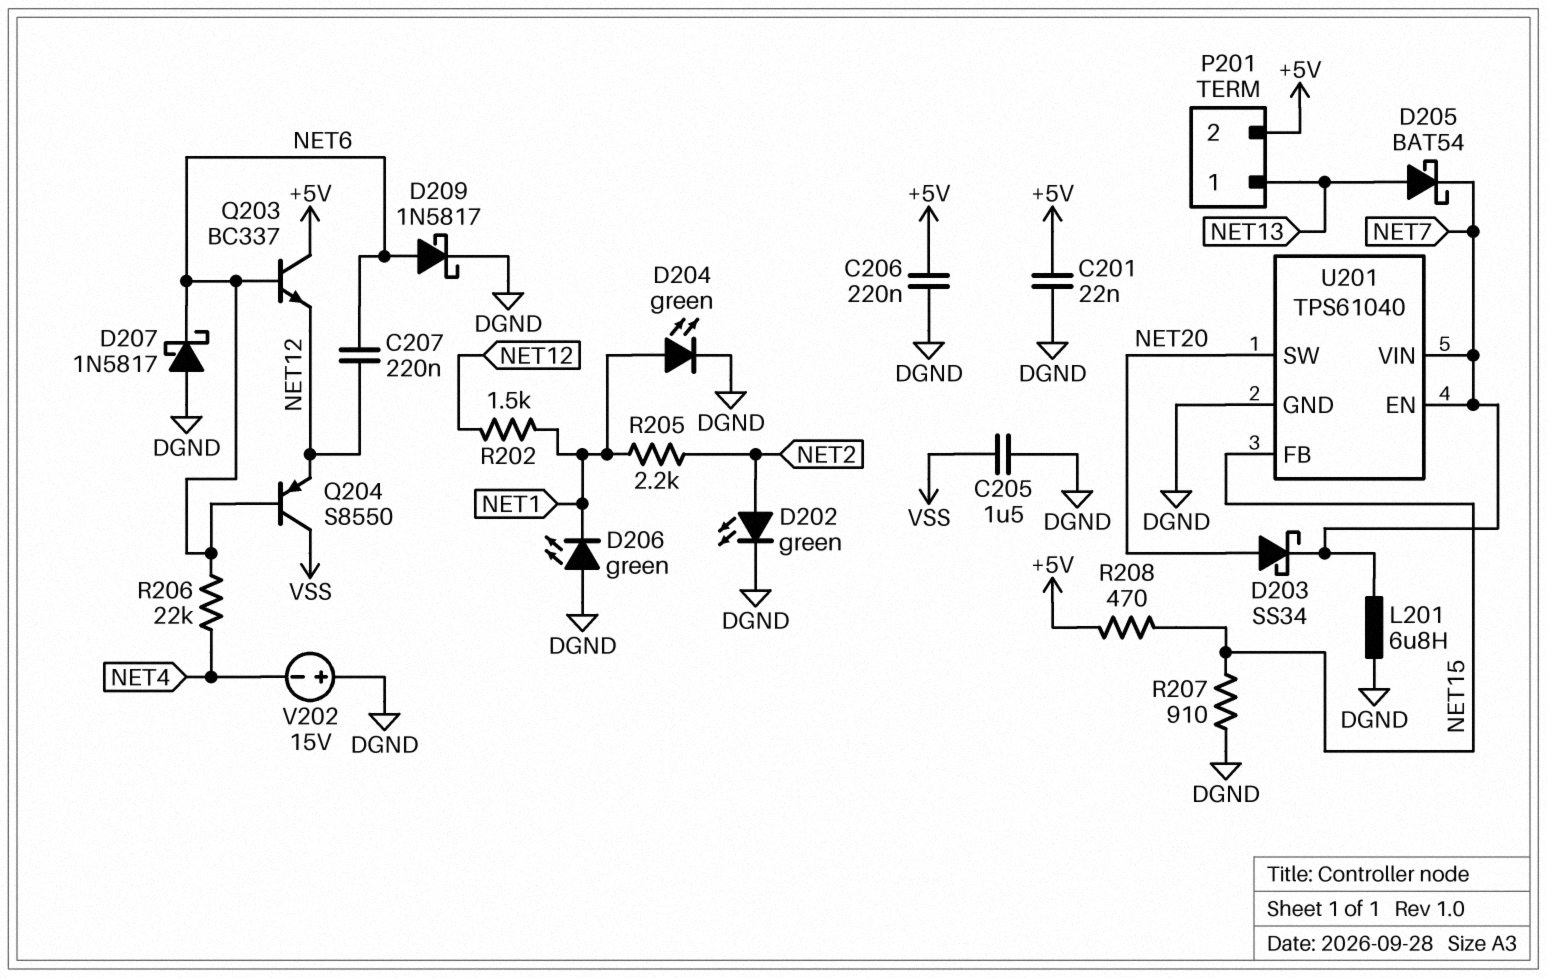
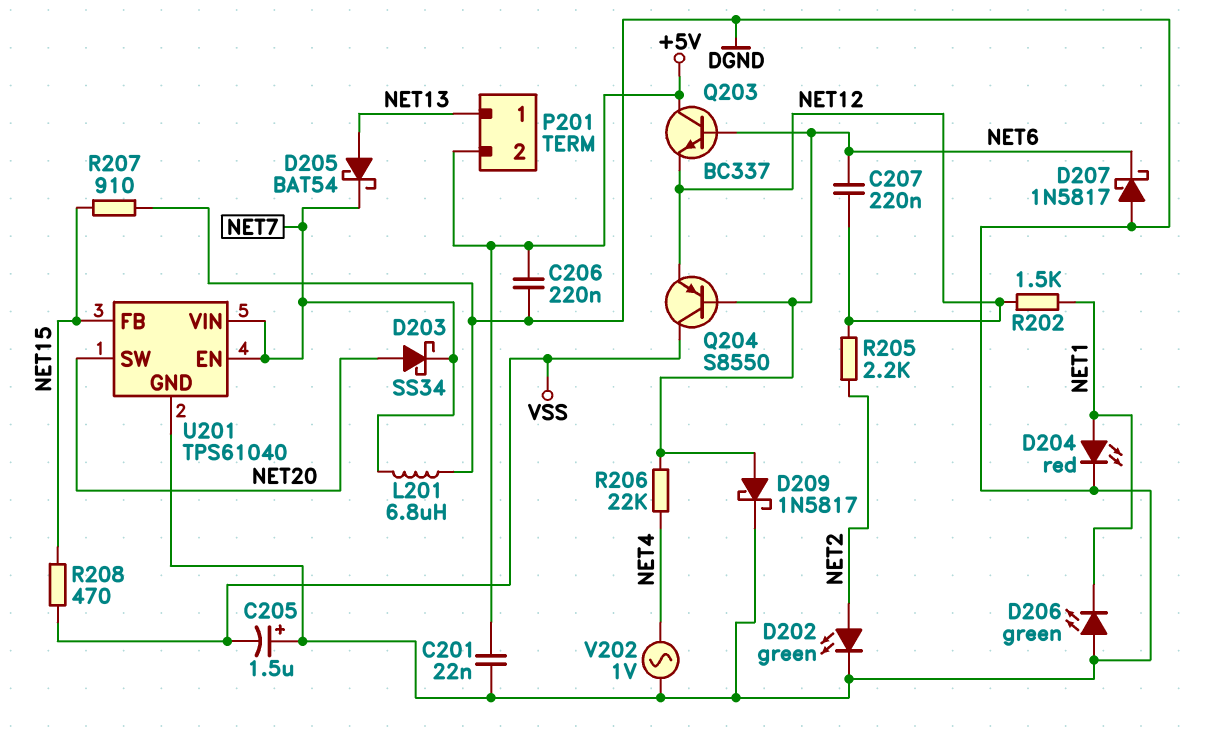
C205: 1.5uF (DGND, VSS) -> 1.5uF (plus DGND, minus VSS)
D204: LED green (A NET1, K DGND) -> LED red (A NET1, K DGND)
R205: 2.2k (NET1, NET2) -> 2.2k (NET2, NET12)
R208: 470 (+5V, NET15) -> 470 (NET15, VSS)
V202: 15V (plus DGND, minus NET4) -> AC 1V (DGND, NET4)

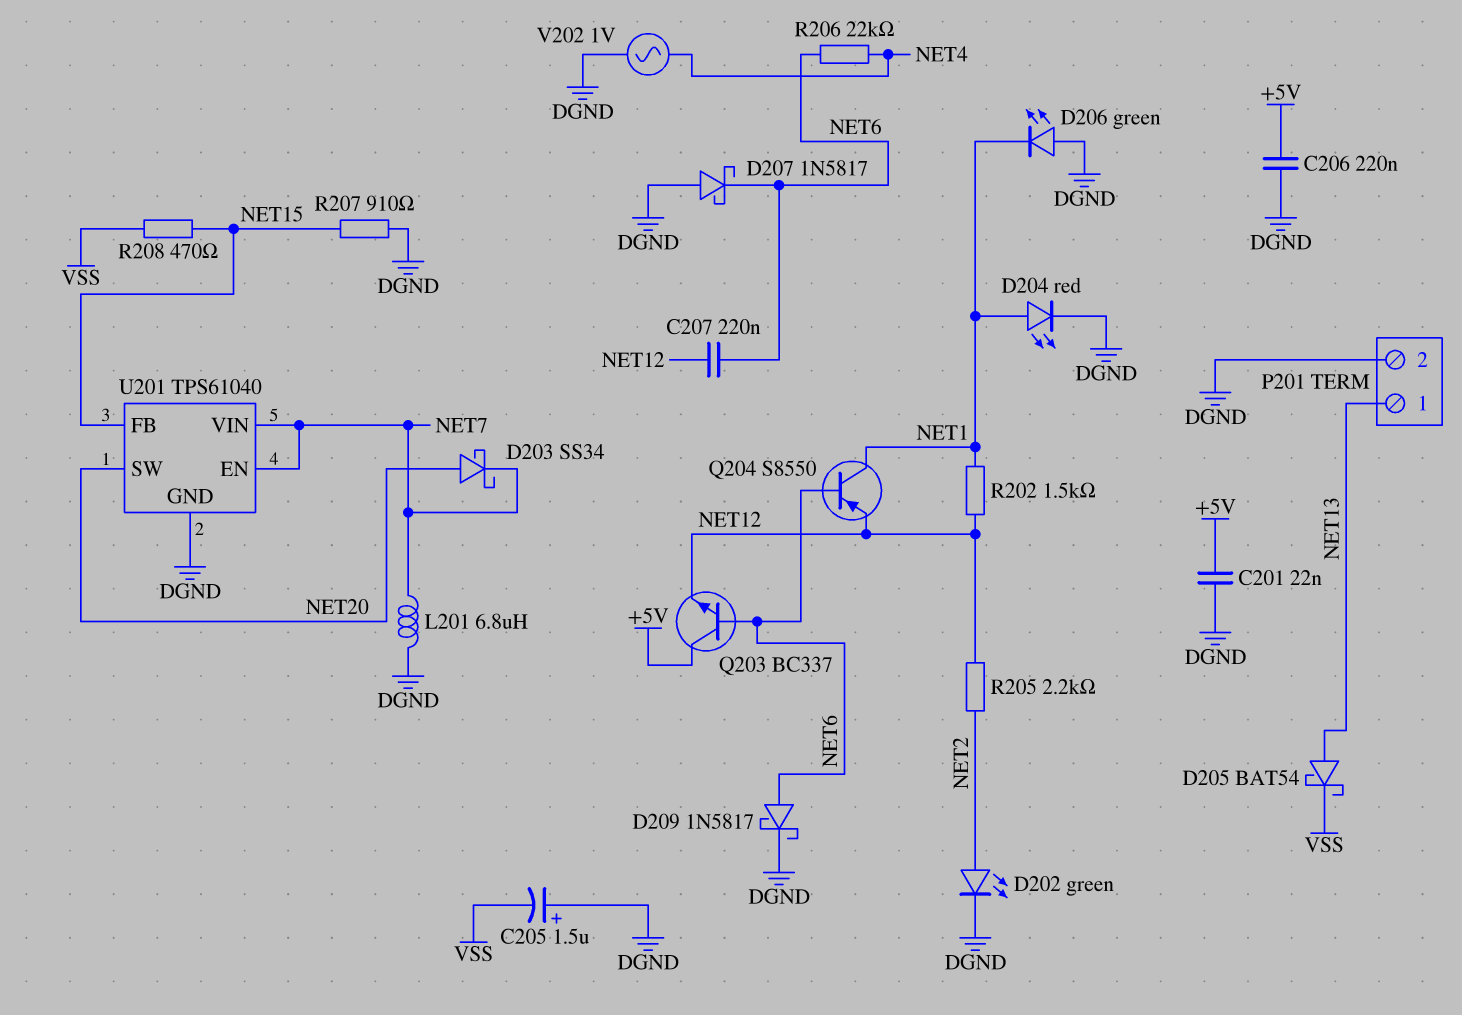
D205: schottky BAT54 (A NET13, K NET7) -> schottky BAT54 (A NET13, K VSS)
P201 pin 2: +5V -> DGND
Q204: PNP S8550 (B NET6, C VSS, E NET12) -> PNP S8550 (B NET6, C NET1, E NET12)

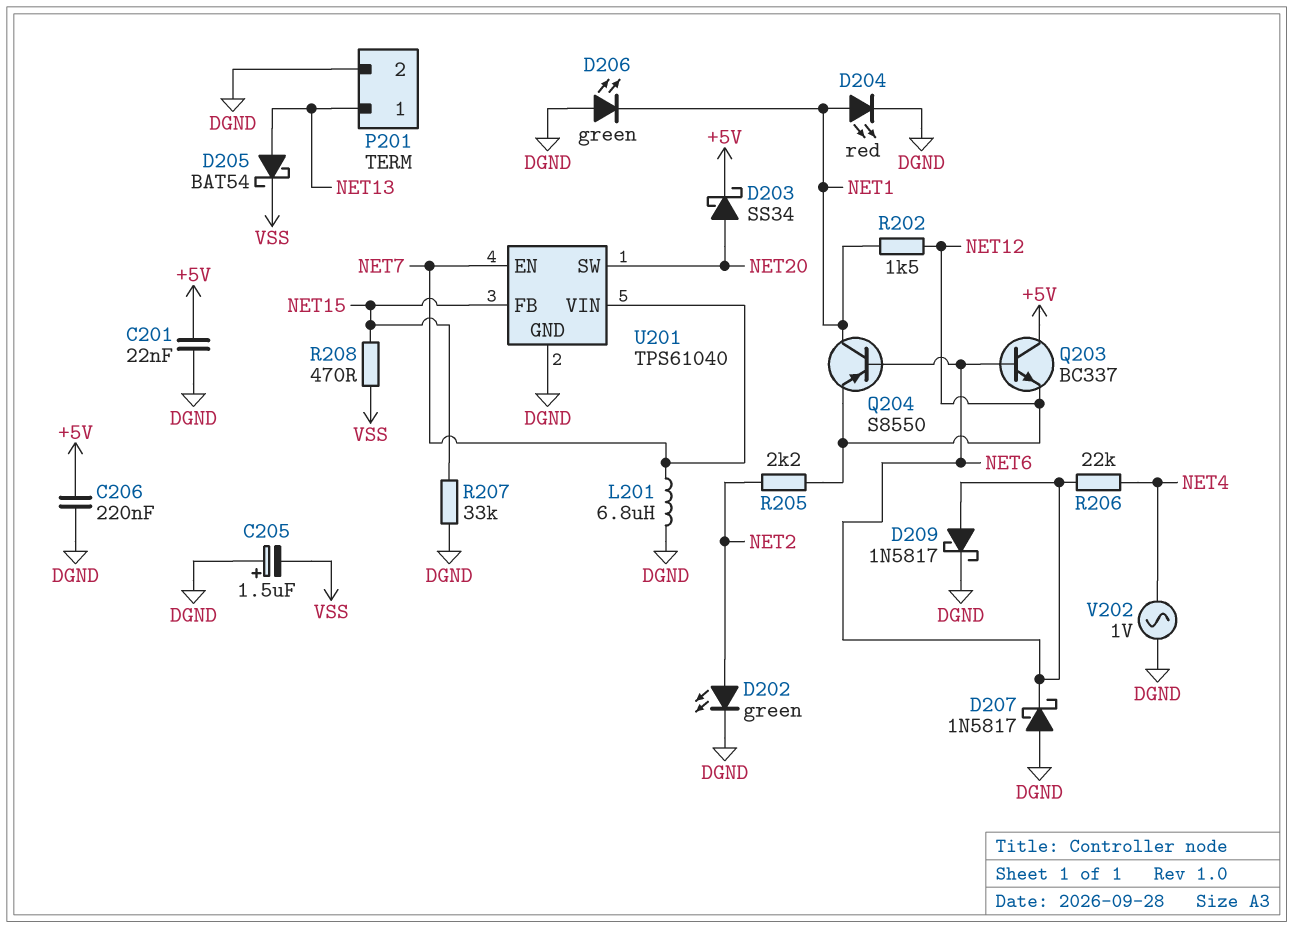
C207: 220nF (NET6, NET12) -> none
D203: schottky SS34 (A NET20, K NET7) -> schottky SS34 (A NET20, K +5V)
R207: 910 (DGND, NET15) -> 33k (DGND, NET15)

